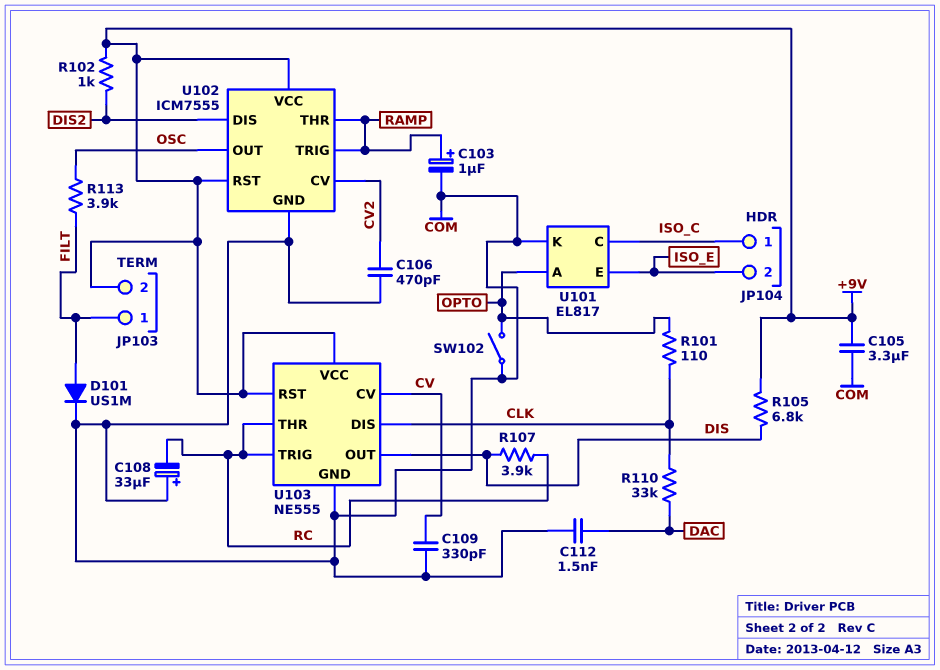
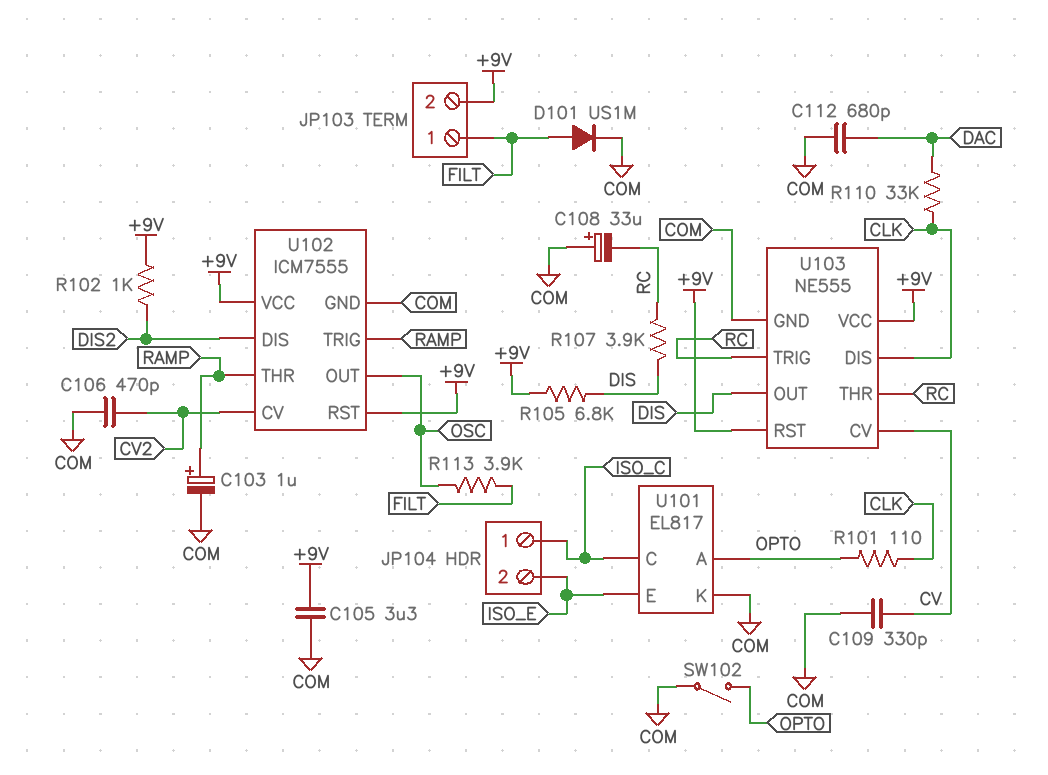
C112: 1.5nF (COM, DAC) -> 680pF (COM, DAC)

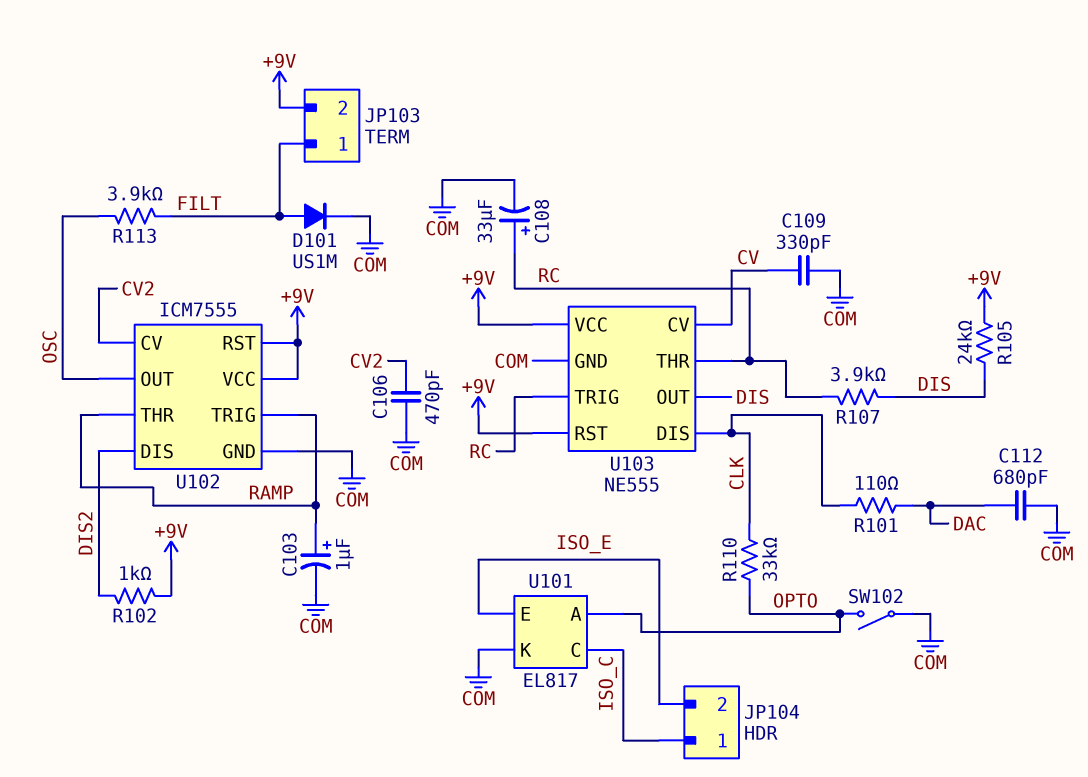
C105: 3.3uF (+9V, COM) -> none
C108: 33uF (plus COM, minus RC) -> 33uF (plus RC, minus COM)
R101: 110 (CLK, OPTO) -> 110 (CLK, DAC)
R105: 6.8k (+9V, DIS) -> 24k (+9V, DIS)
R110: 33k (CLK, DAC) -> 33k (CLK, OPTO)

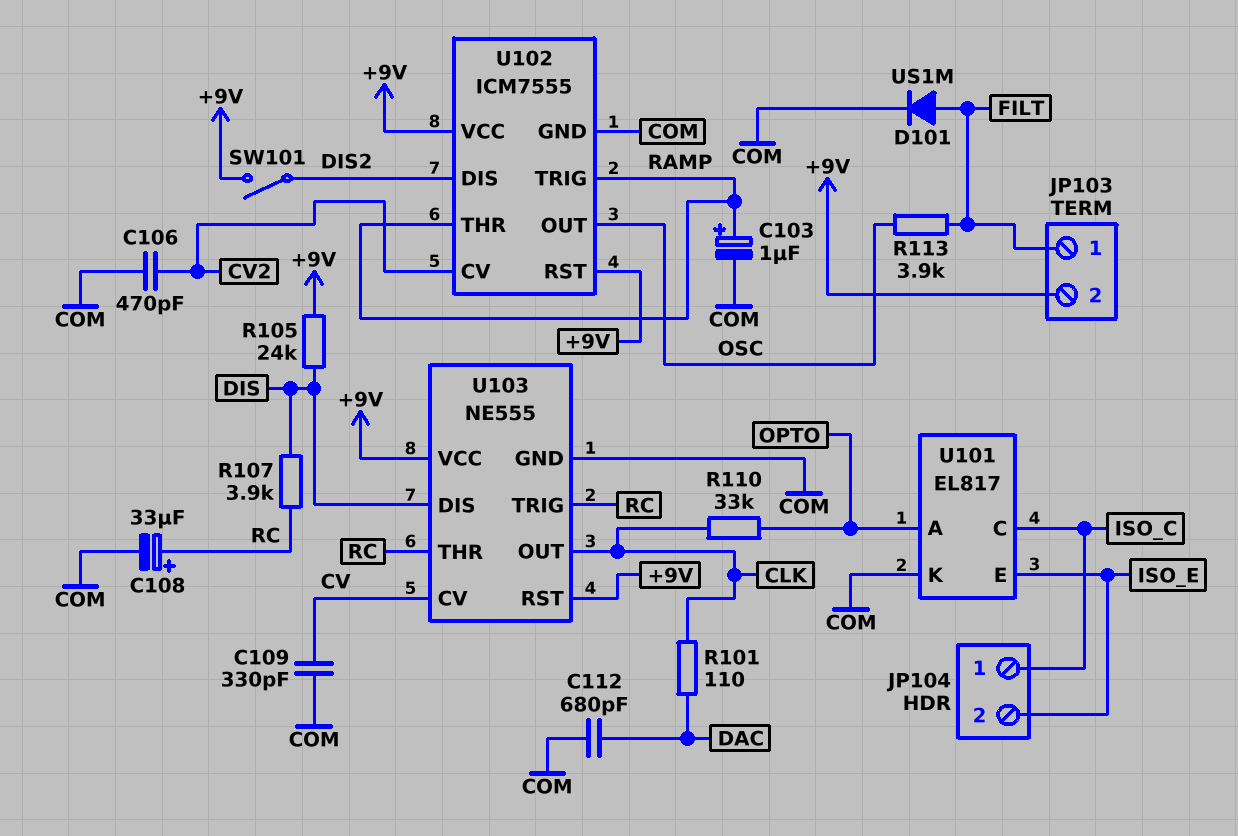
R102: 1k (+9V, DIS2) -> none
SW101: none -> switch (+9V, DIS2)
SW102: switch (COM, OPTO) -> none
U103 pin DIS: CLK -> DIS
U103 pin OUT: DIS -> CLK

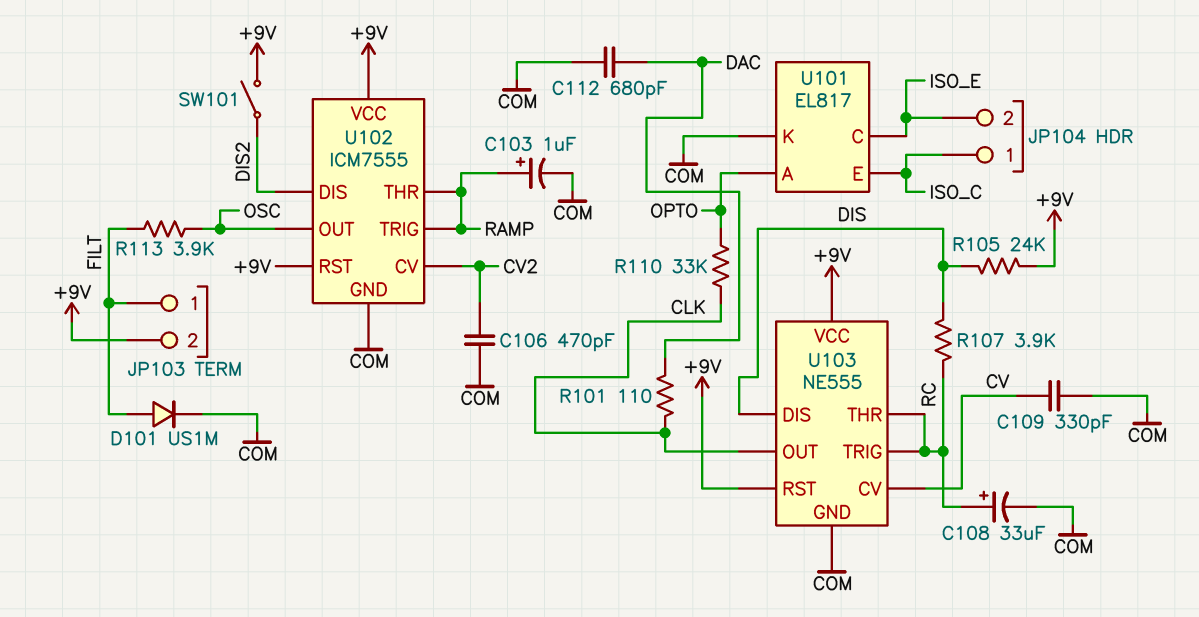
U101 pin C: ISO_C -> ISO_E
U101 pin E: ISO_E -> ISO_C

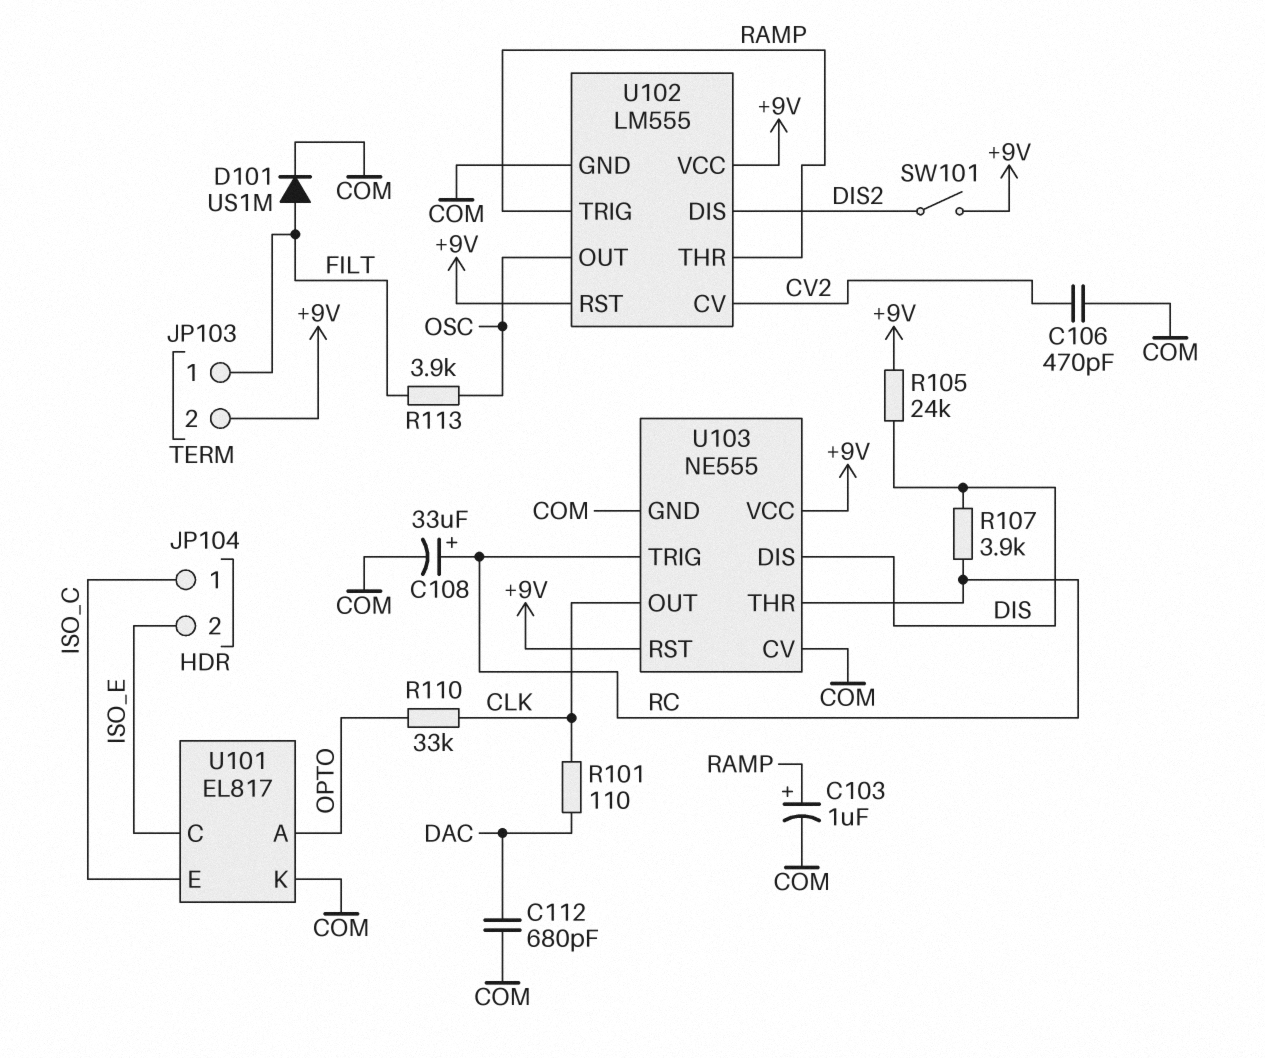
C109: 330pF (COM, CV) -> none
U102: ICM7555 -> LM555
U103 pin CV: CV -> COM

